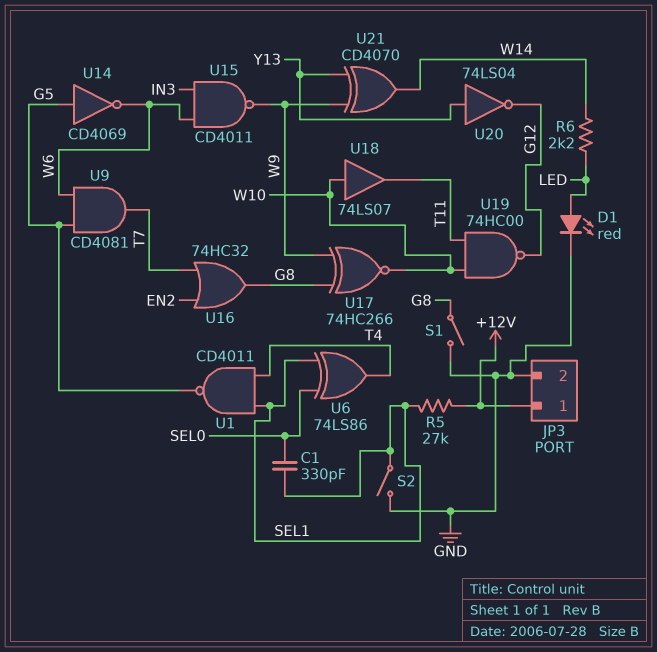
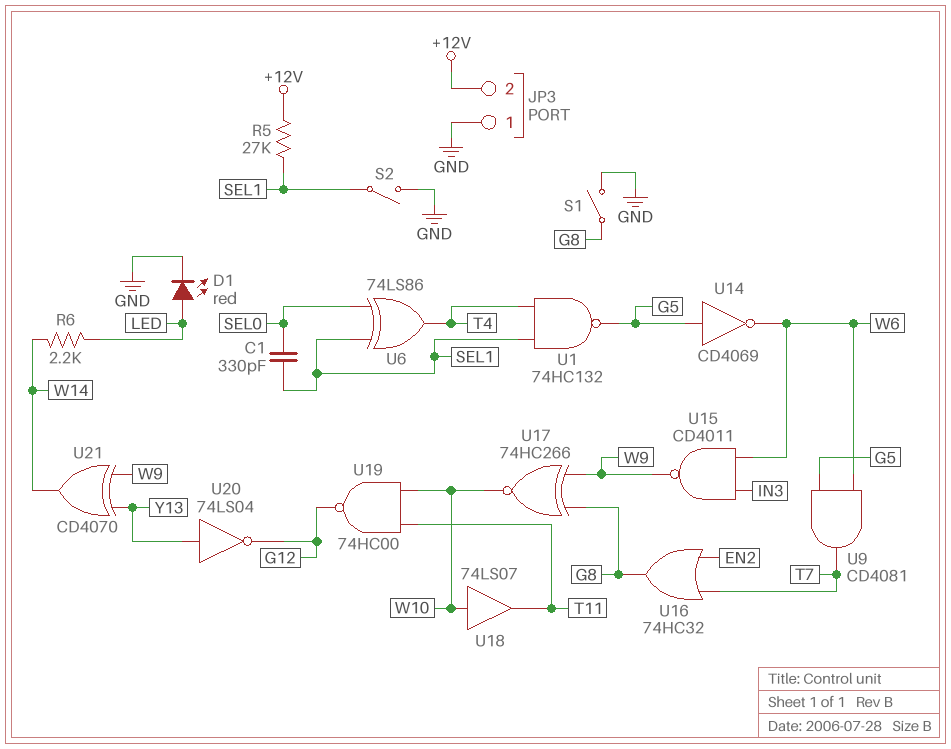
JP3 pin 1: +12V -> GND
JP3 pin 2: GND -> +12V
U1: NAND CD4011 (in SEL1, in T4, out G5) -> NAND 74HC132 (in SEL1, in T4, out G5)

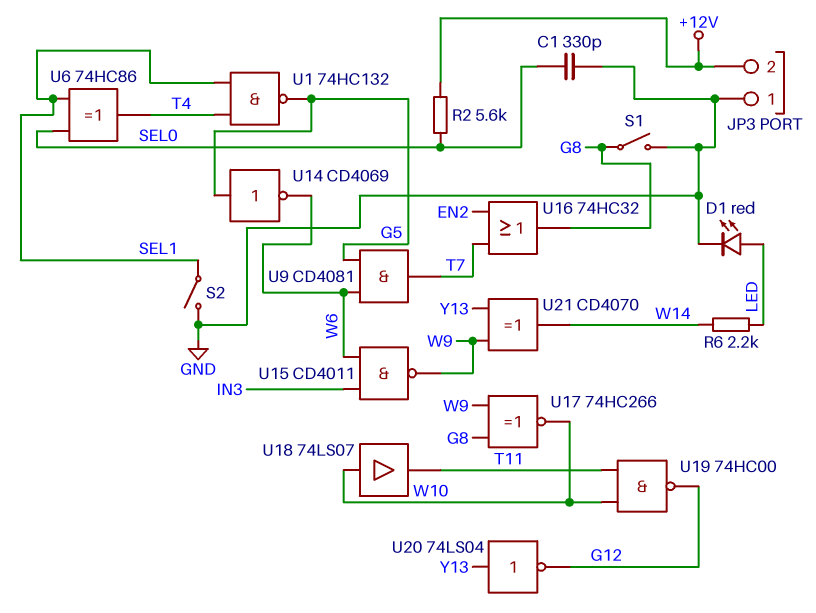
C1: 330pF (SEL0, SEL1) -> 330pF (GND, SEL0)
R2: none -> 5.6k (+12V, SEL0)
R5: 27k (+12V, SEL1) -> none
U6: XOR 74LS86 (in SEL0, in SEL1, out T4) -> XOR 74HC86 (in SEL0, in SEL1, out T4)

